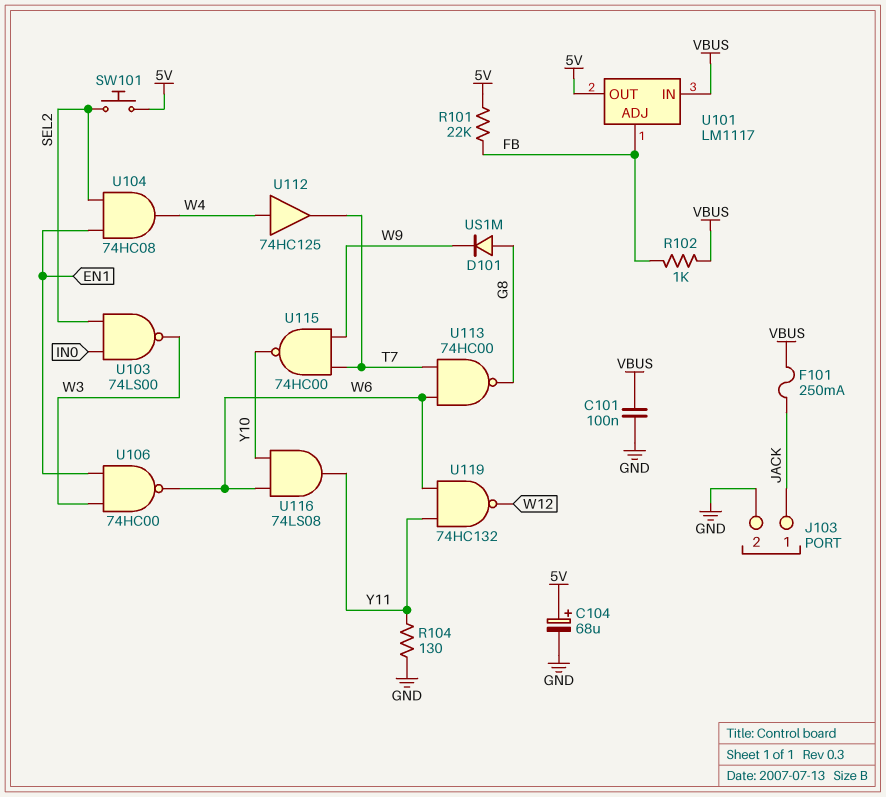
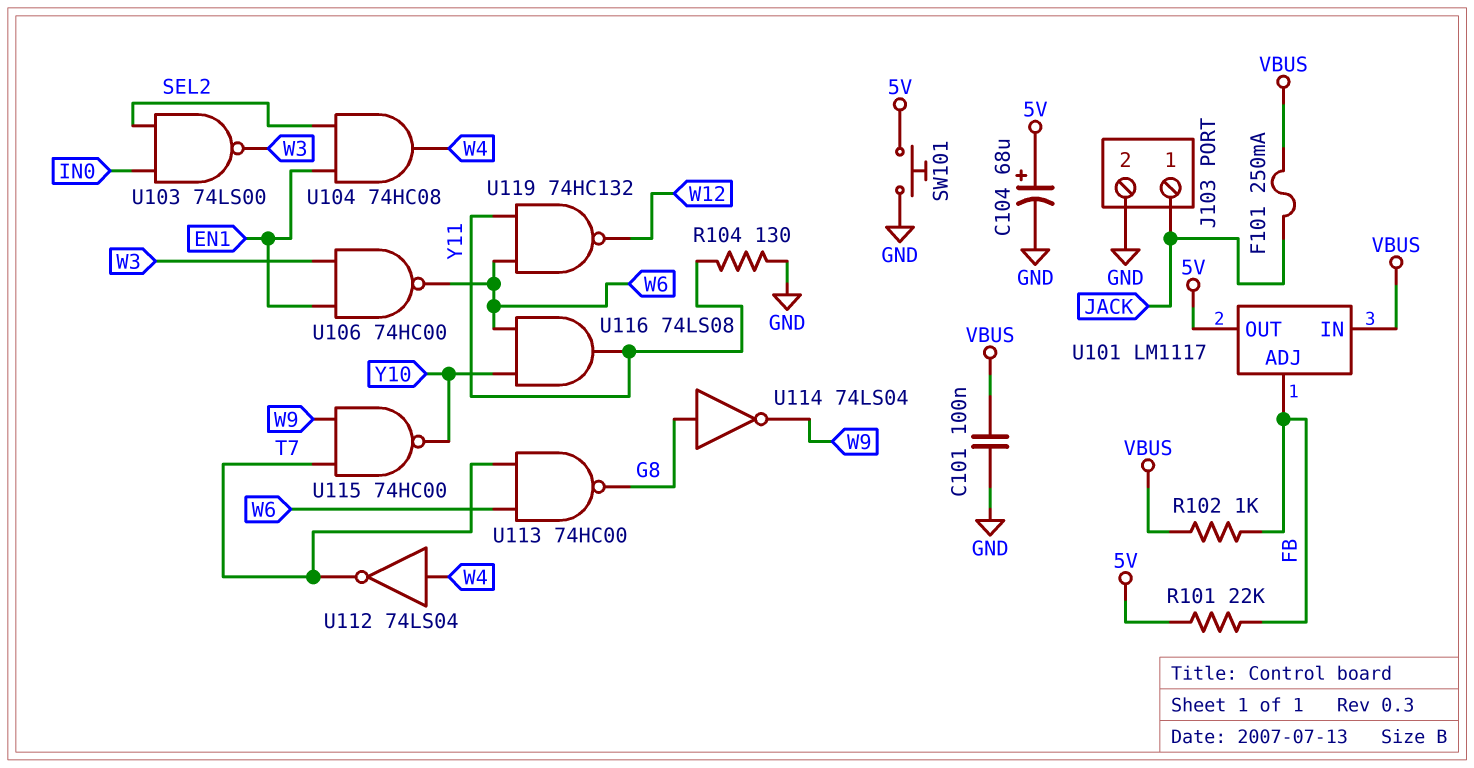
D101: diode US1M (A G8, K W9) -> none
SW101: button (5V, SEL2) -> button (5V, GND)
U112: buffer 74HC125 (in W4, out T7) -> NOT 74LS04 (in W4, out T7)
U114: none -> NOT 74LS04 (in G8, out W9)

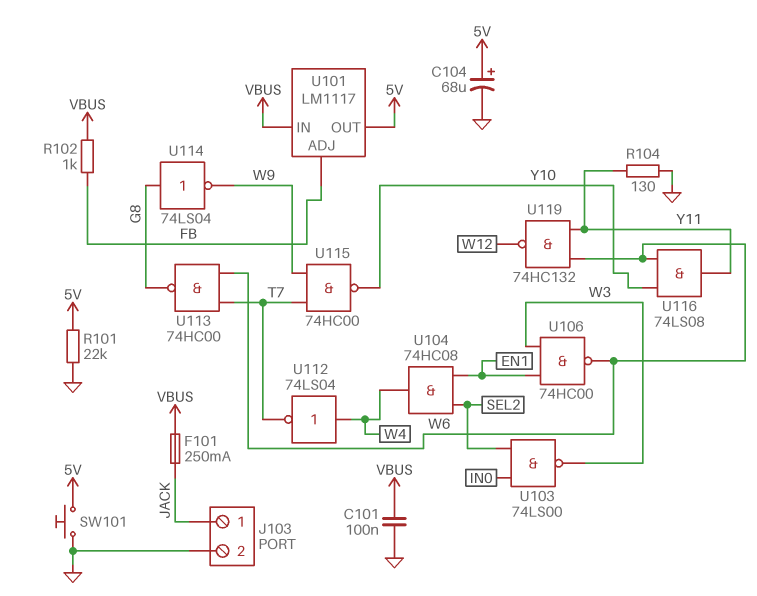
R101: 22k (5V, FB) -> 22k (5V, GND)

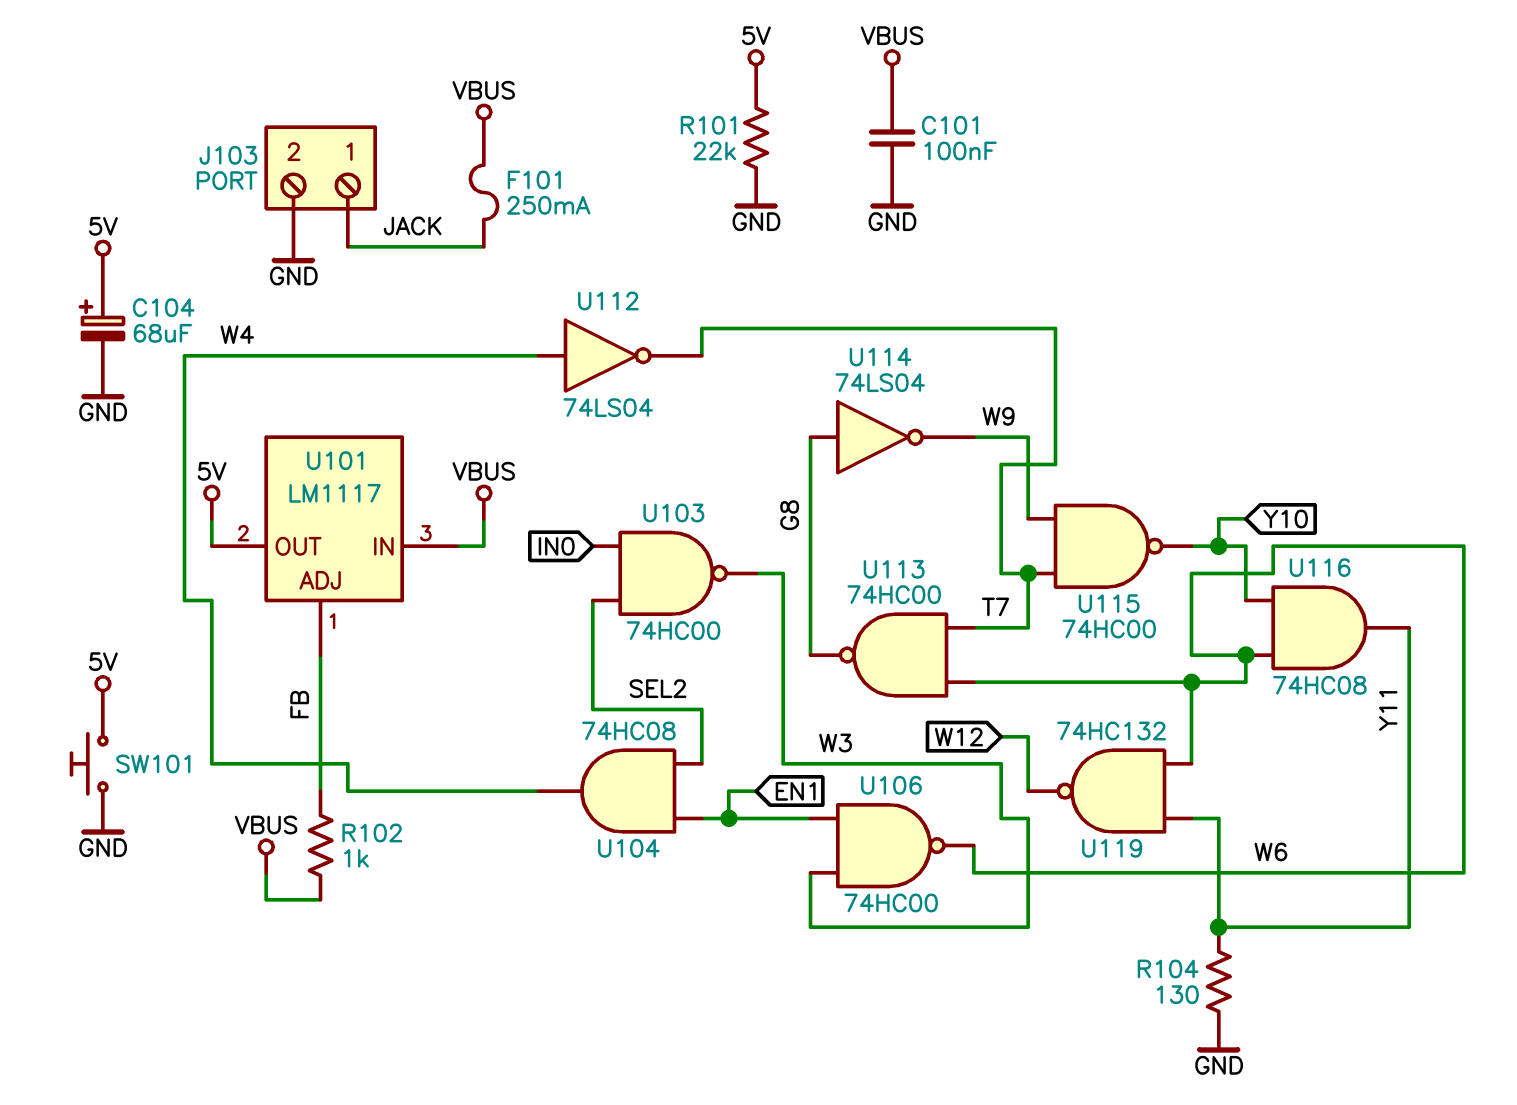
U103: NAND 74LS00 (in IN0, in SEL2, out W3) -> NAND 74HC00 (in IN0, in SEL2, out W3)
U116: AND 74LS08 (in W6, in Y10, out Y11) -> AND 74HC08 (in W6, in Y10, out Y11)

